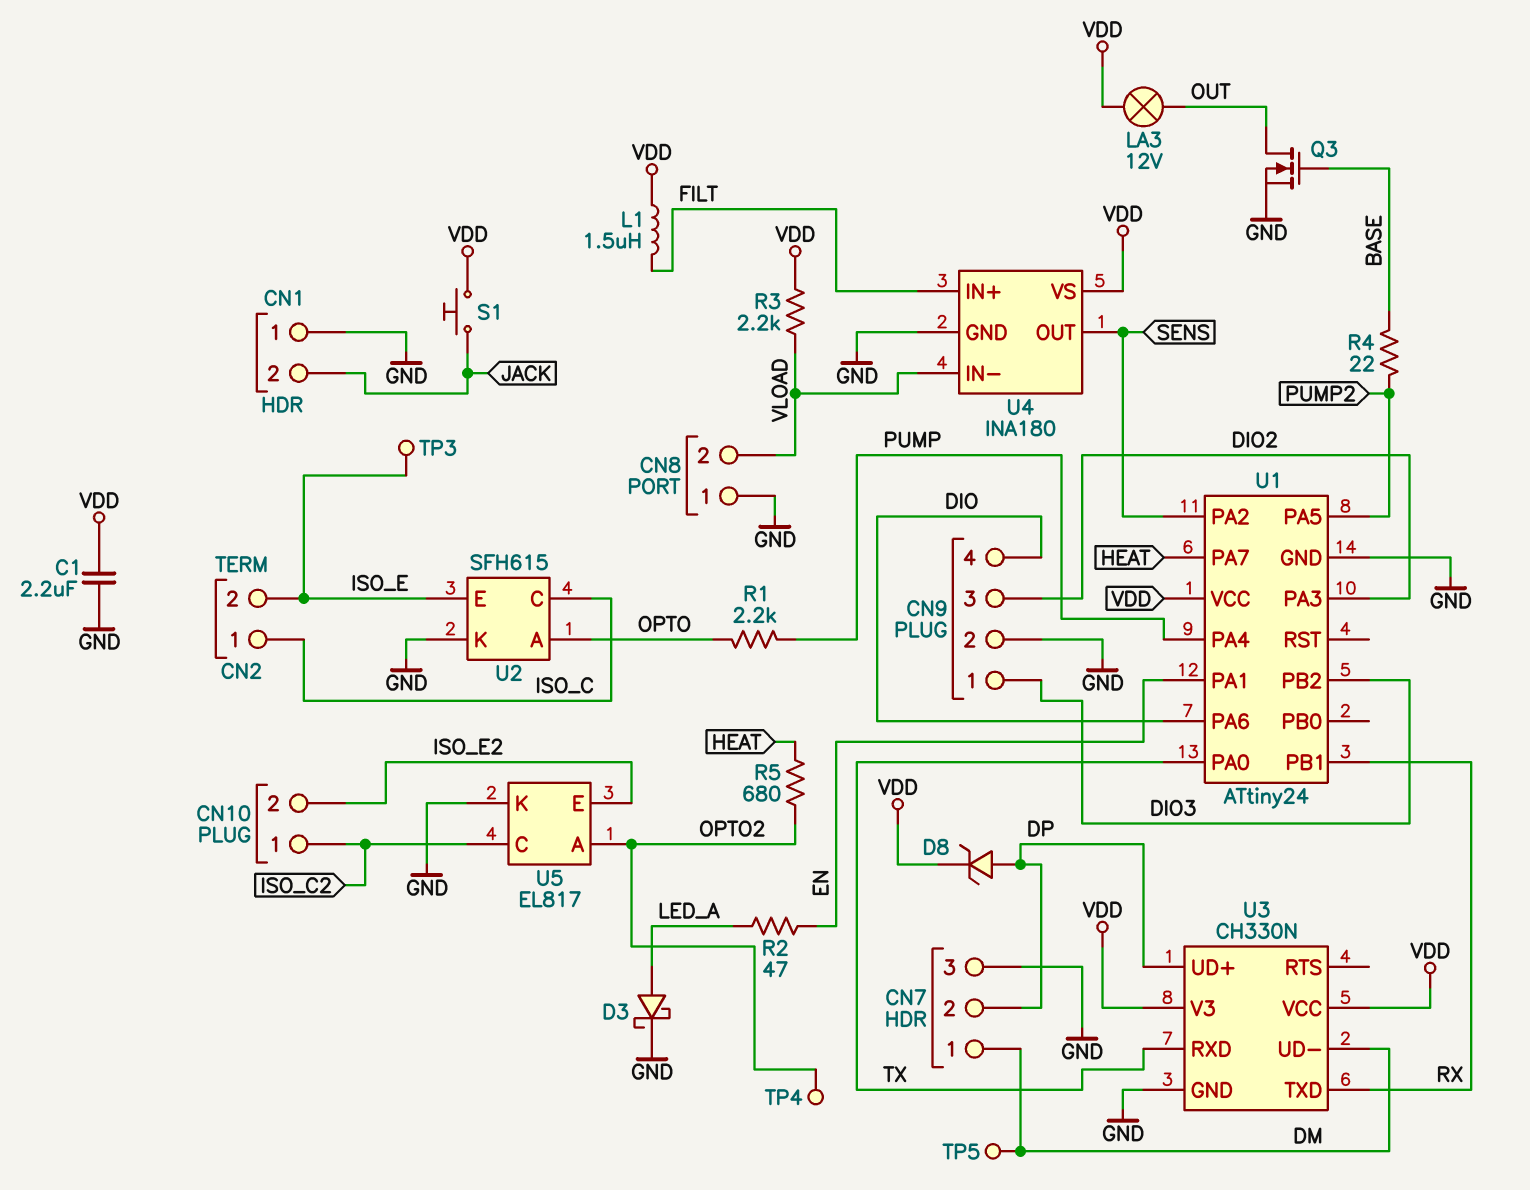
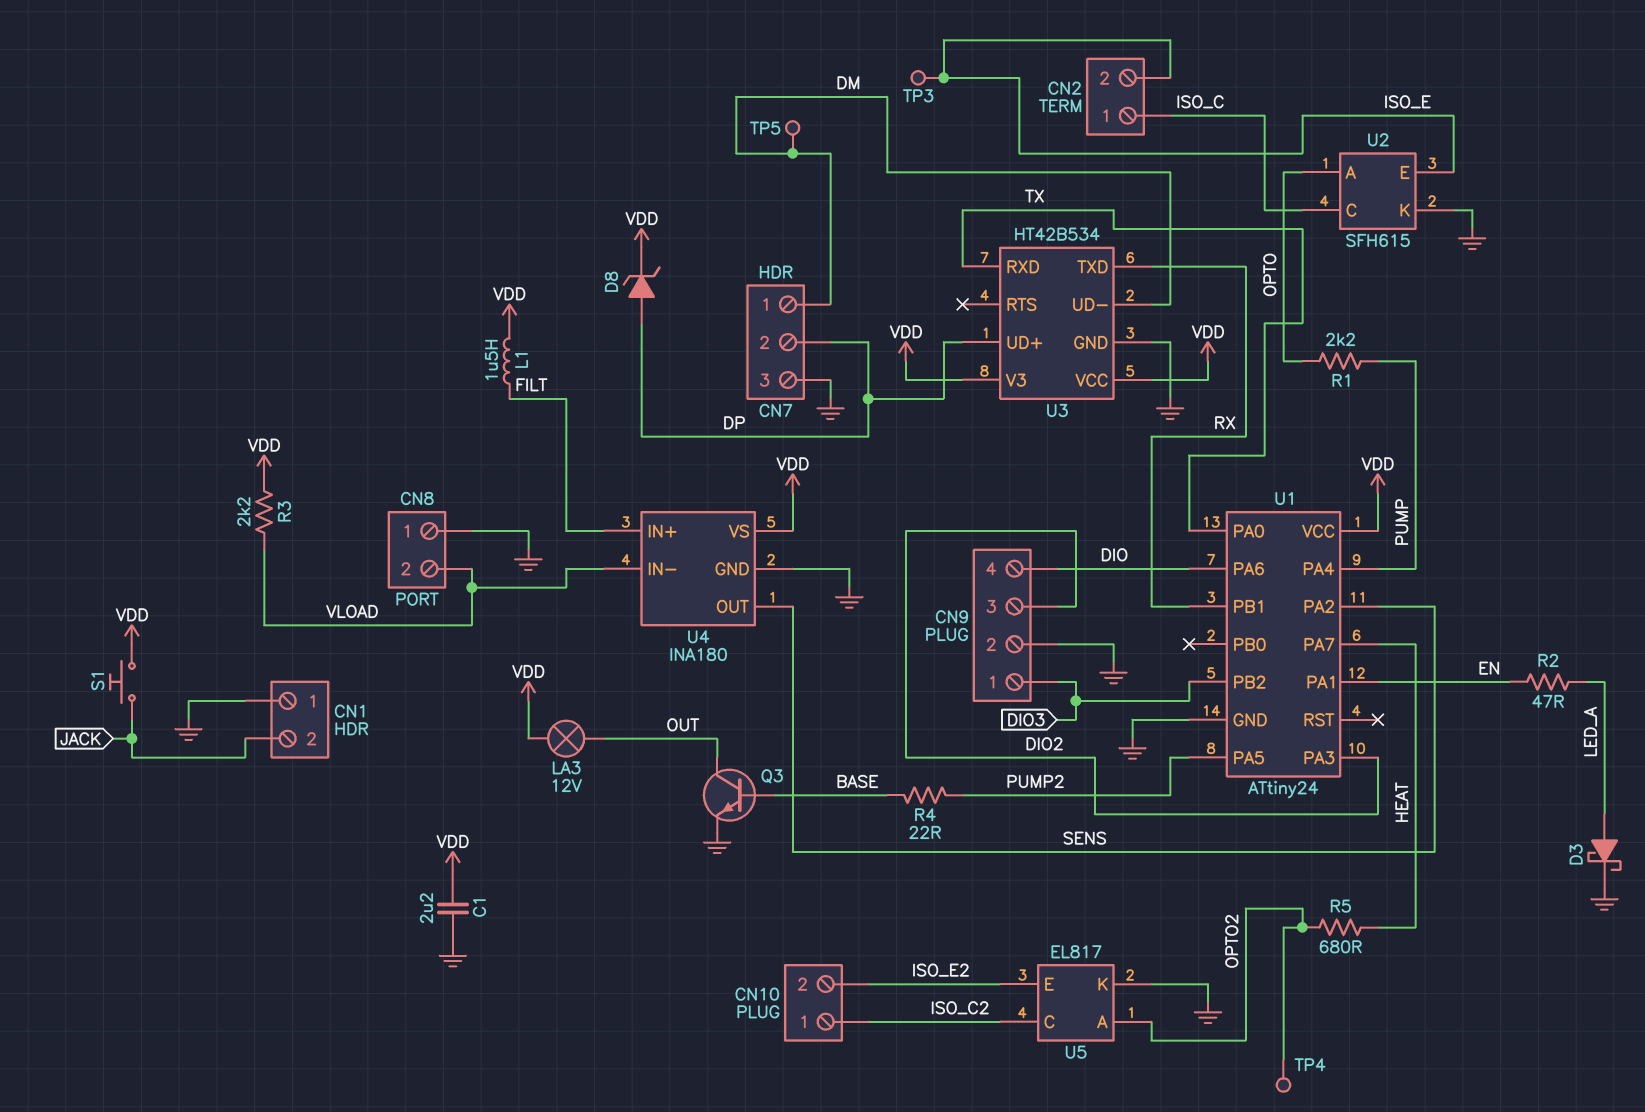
Q3: NMOS (G BASE, D OUT, S GND) -> NPN (B BASE, C OUT, E GND)
U3: CH330N -> HT42B534

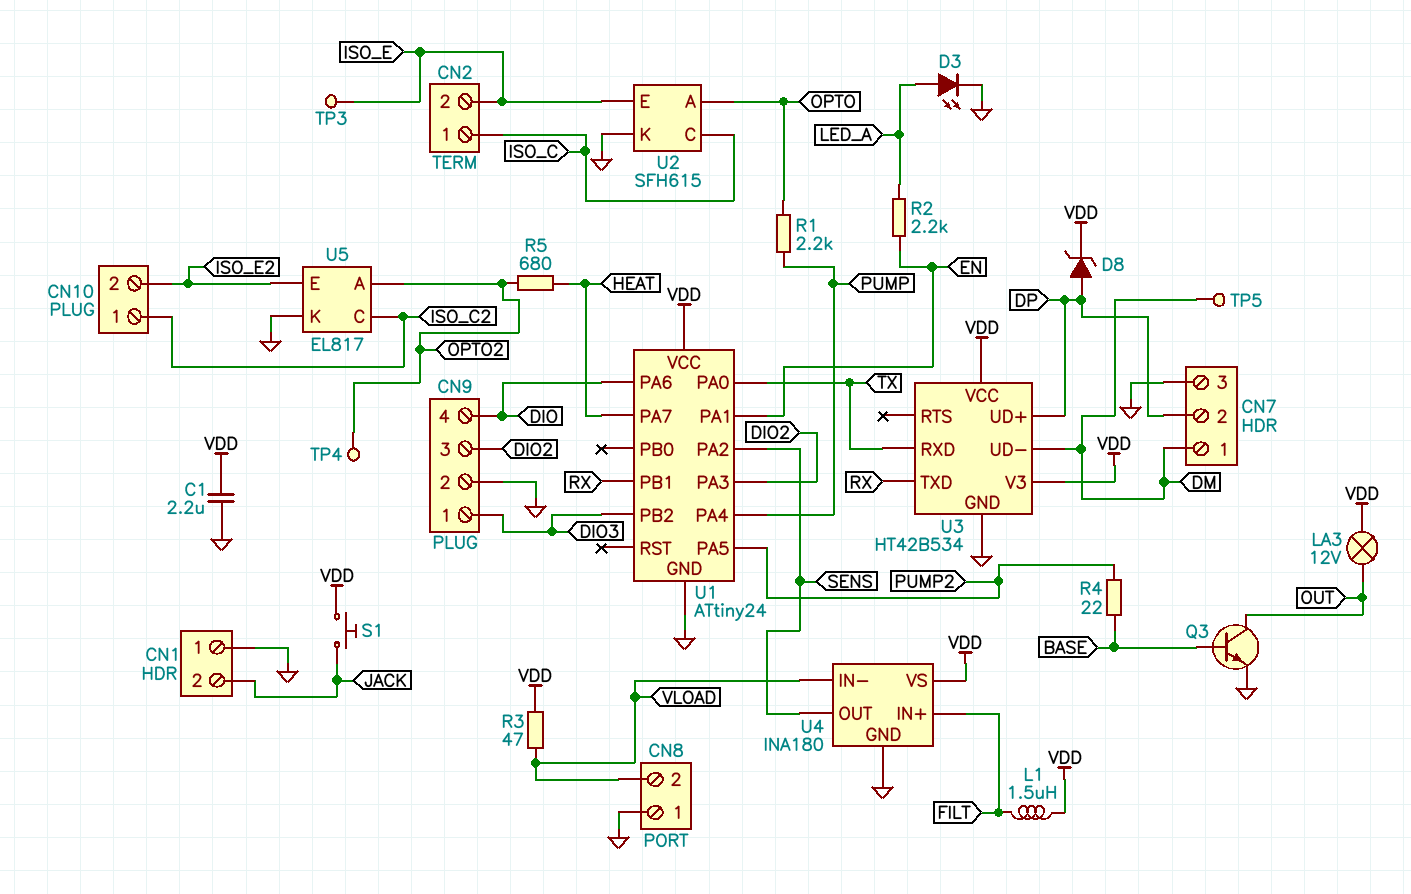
D3: schottky (A LED_A, K GND) -> LED (A LED_A, K GND)
R2: 47 (EN, LED_A) -> 2.2k (EN, LED_A)
R3: 2.2k (VDD, VLOAD) -> 47 (VDD, VLOAD)

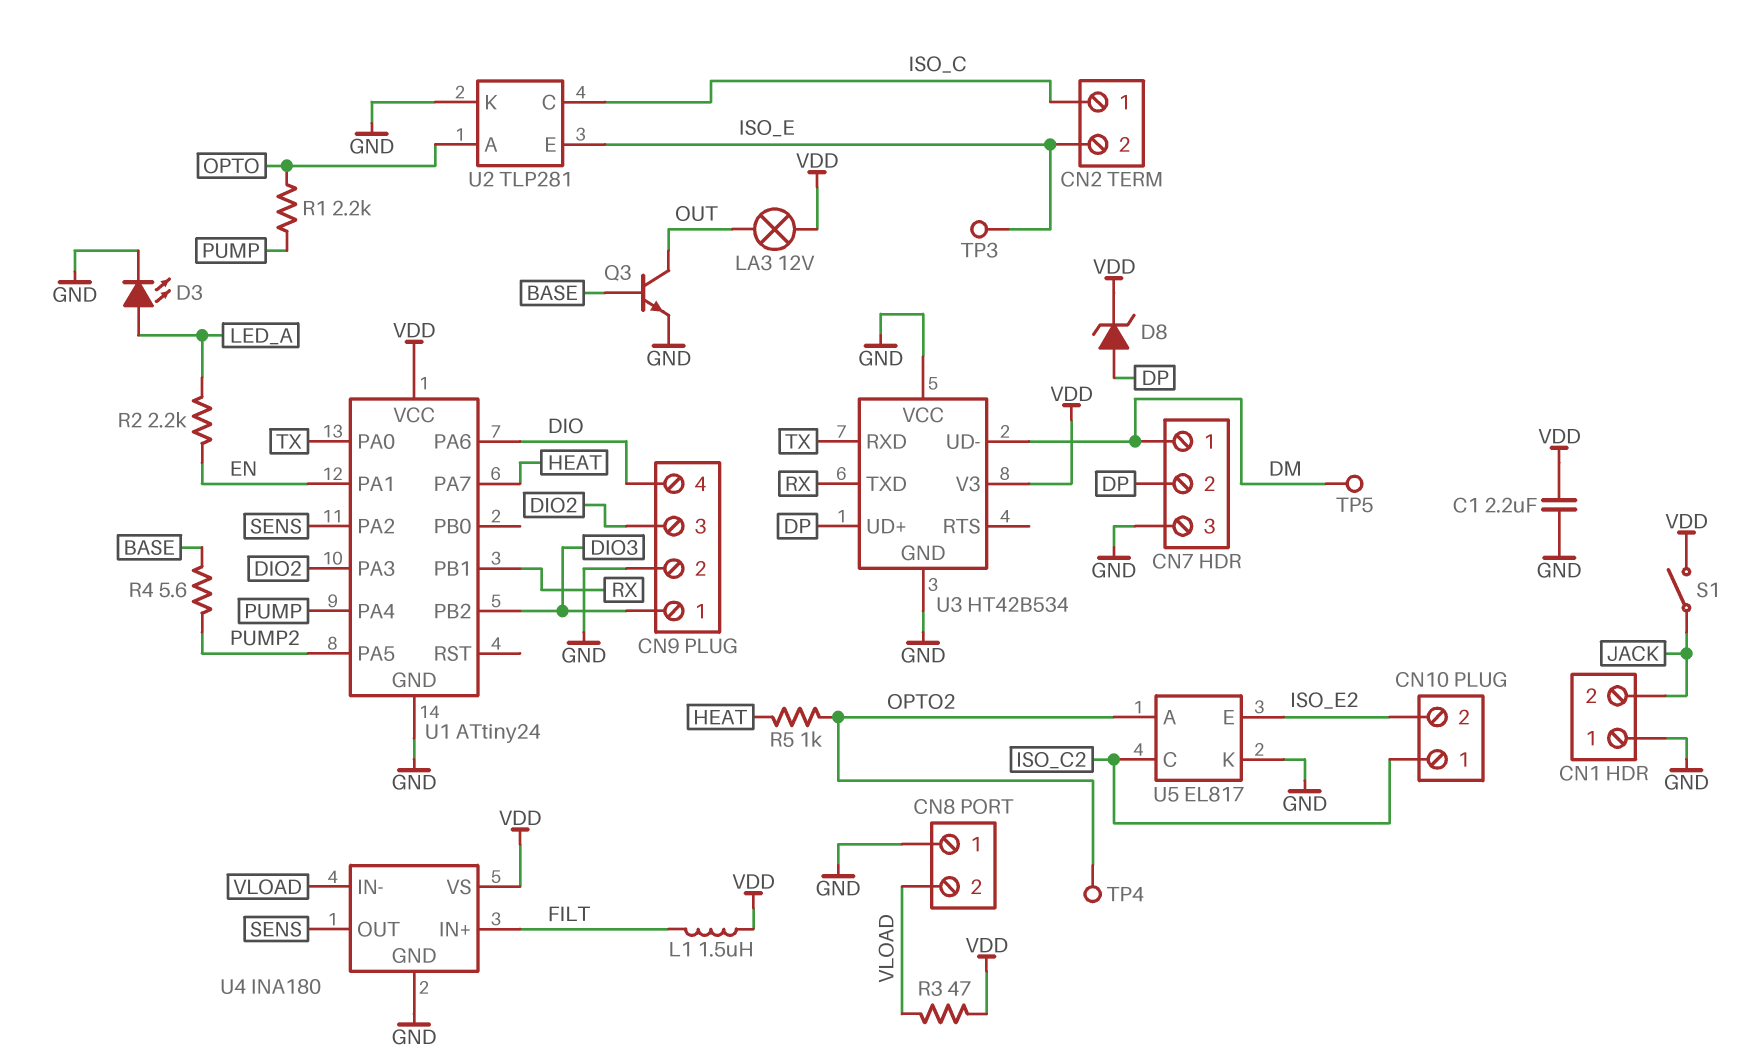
R4: 22 (BASE, PUMP2) -> 5.6 (BASE, PUMP2)
R5: 680 (HEAT, OPTO2) -> 1k (HEAT, OPTO2)
S1: button (JACK, VDD) -> switch (JACK, VDD)
U2: SFH615 -> TLP281
U3 pin VCC: VDD -> GND

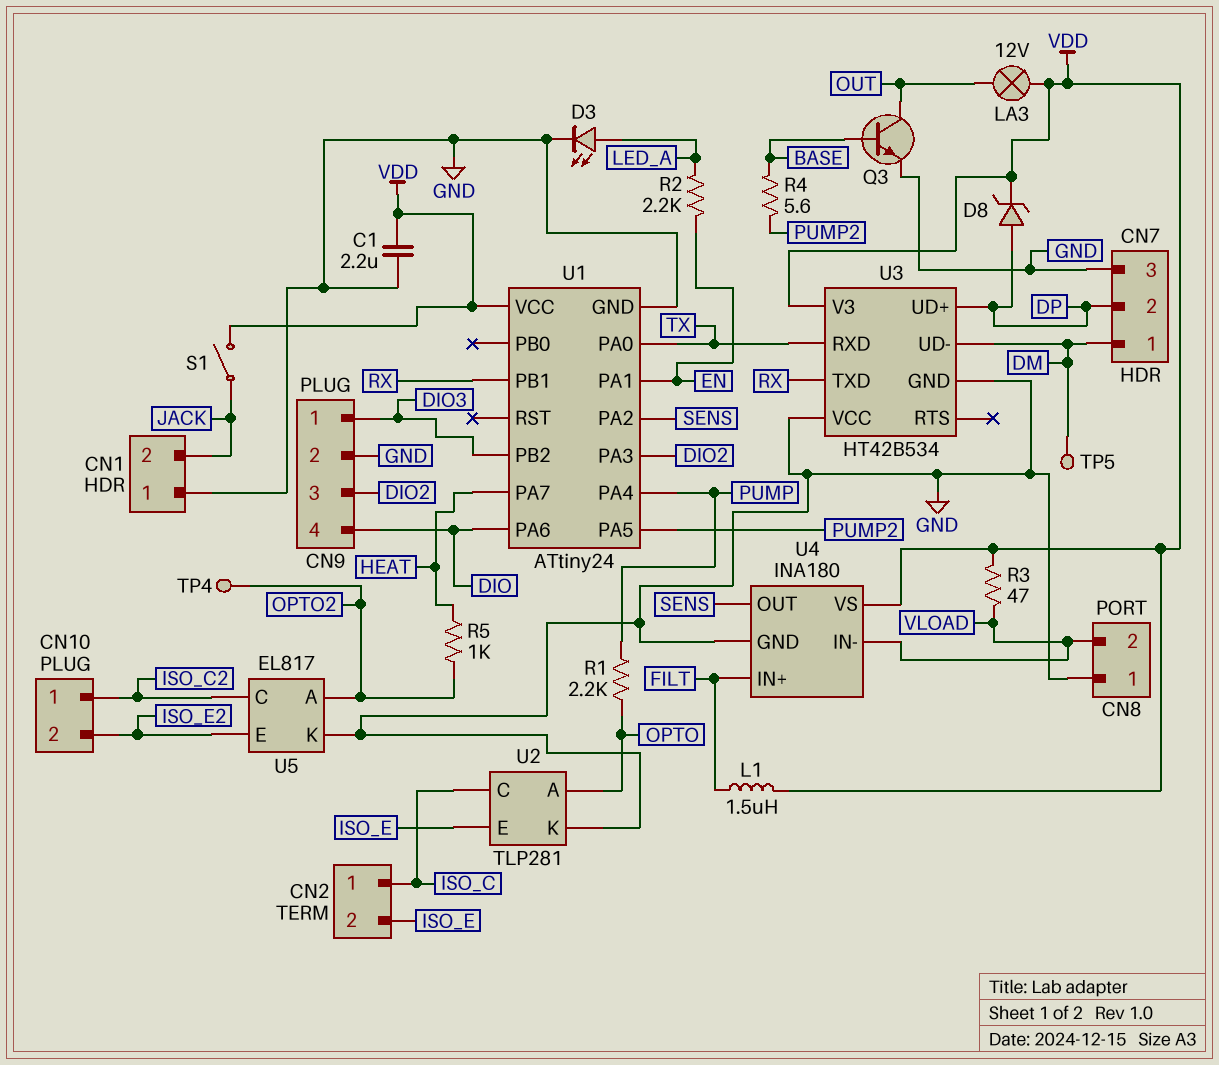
TP3: test point (ISO_E) -> none

